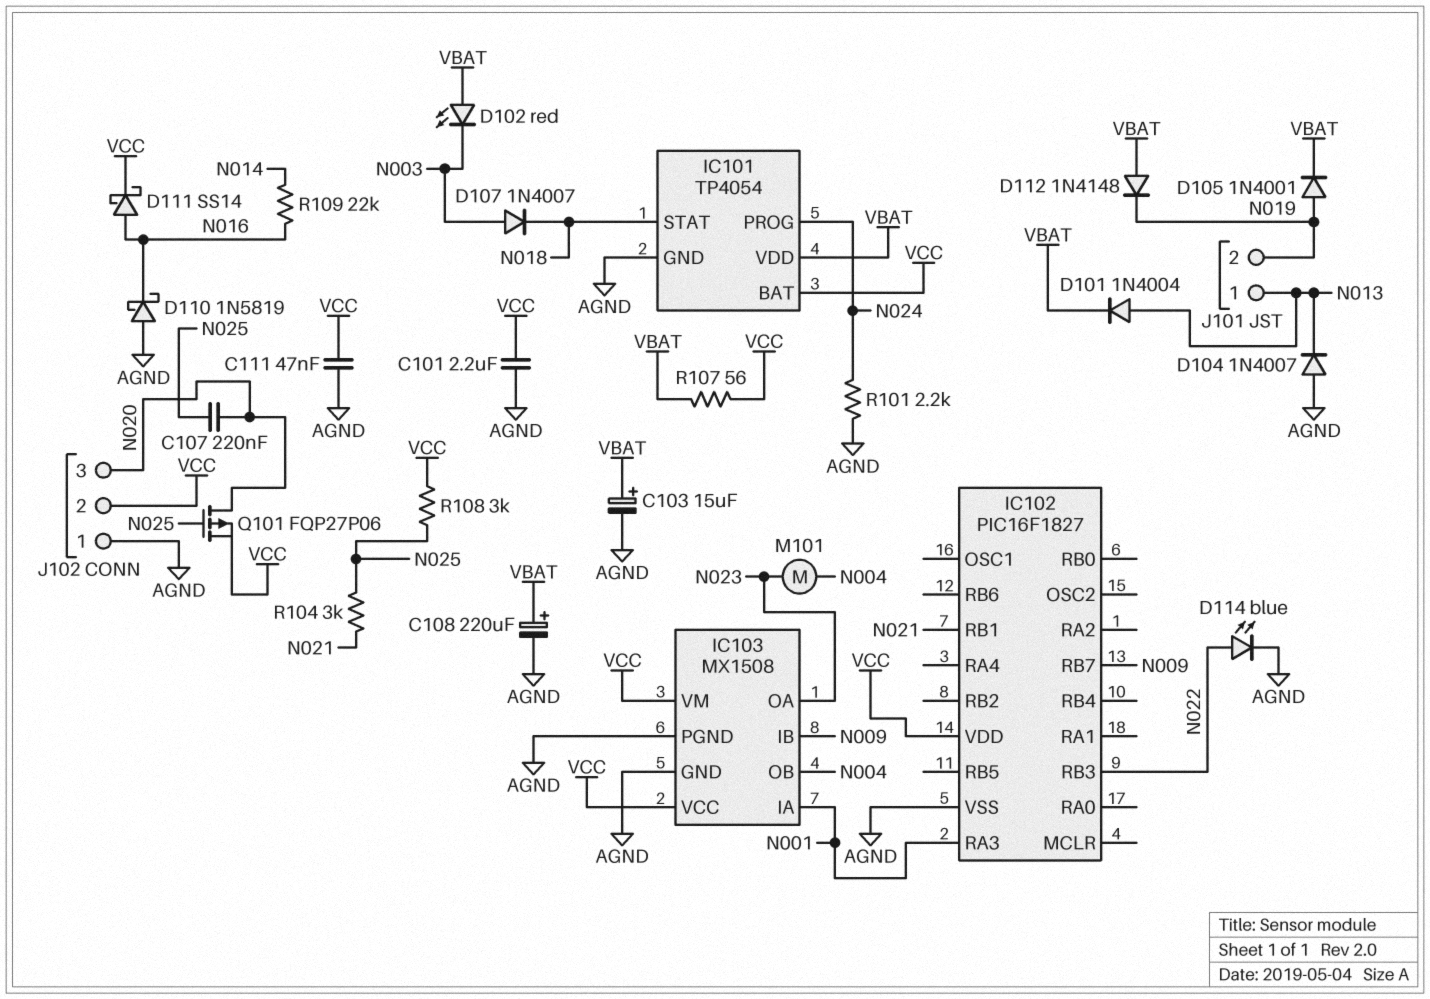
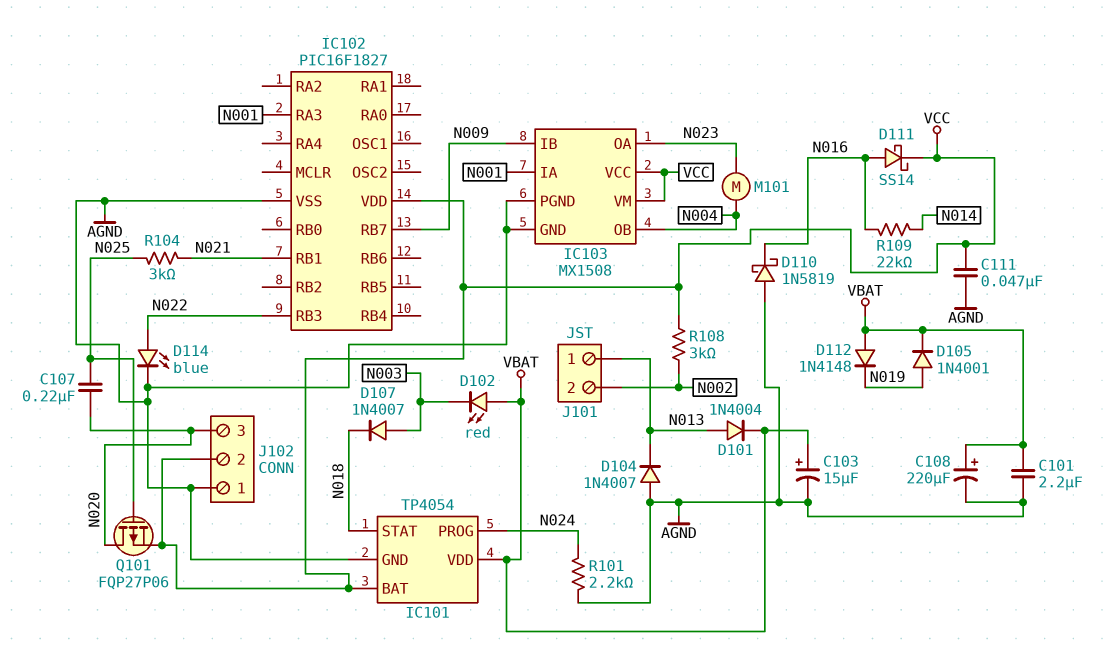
C101: 2.2uF (AGND, VCC) -> 2.2uF (AGND, VBAT)
J101 pin 2: N019 -> N002
R107: 56 (VBAT, VCC) -> none
R108: 3k (N025, VCC) -> 3k (N002, VCC)

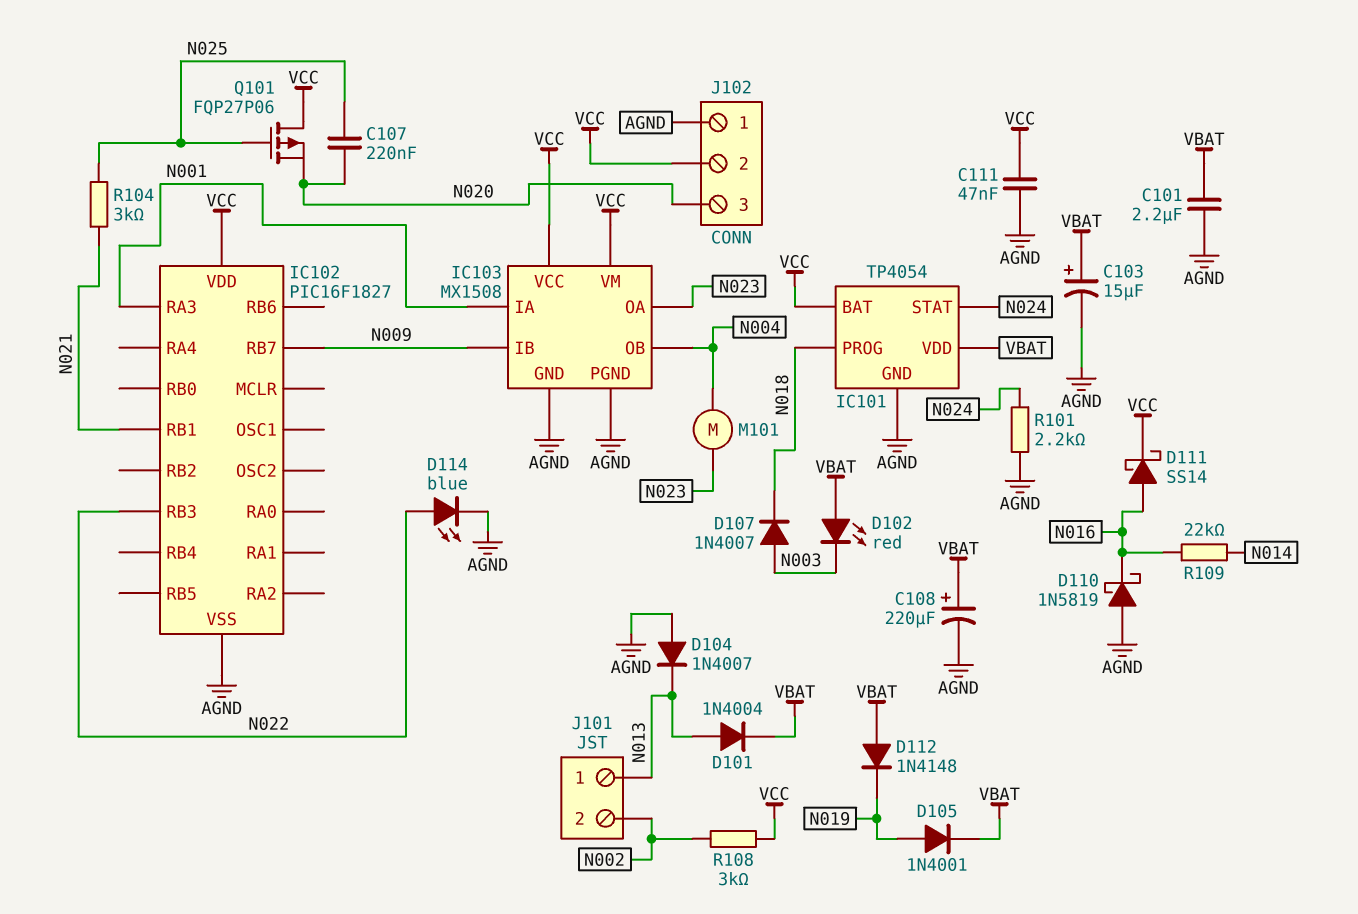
IC101 pin PROG: N024 -> N018
IC101 pin STAT: N018 -> N024
Q101: PMOS FQP27P06 (G N025, D N020, S VCC) -> PMOS FQP27P06 (G N025, D VCC, S N020)

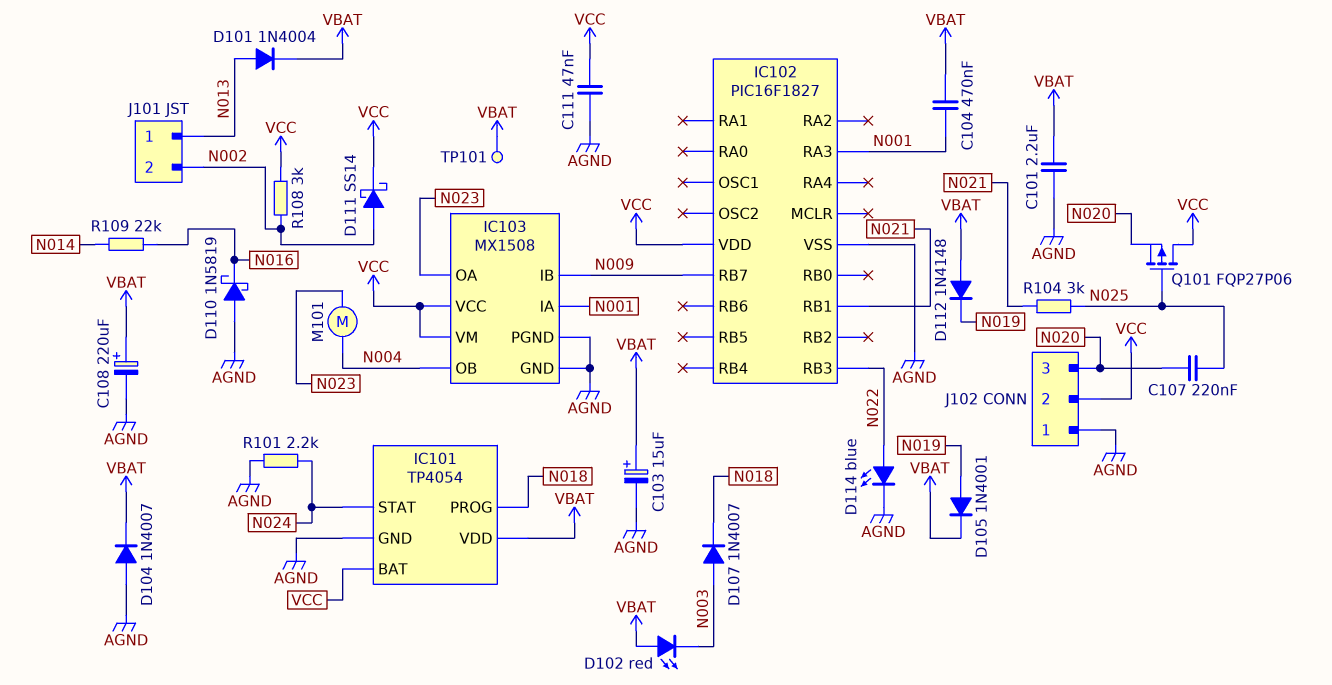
C104: none -> 470nF (N001, VBAT)
D104: diode 1N4007 (A AGND, K N013) -> diode 1N4007 (A AGND, K VBAT)
D111: schottky SS14 (A N016, K VCC) -> schottky SS14 (A N002, K VCC)
TP101: none -> test point (VBAT)

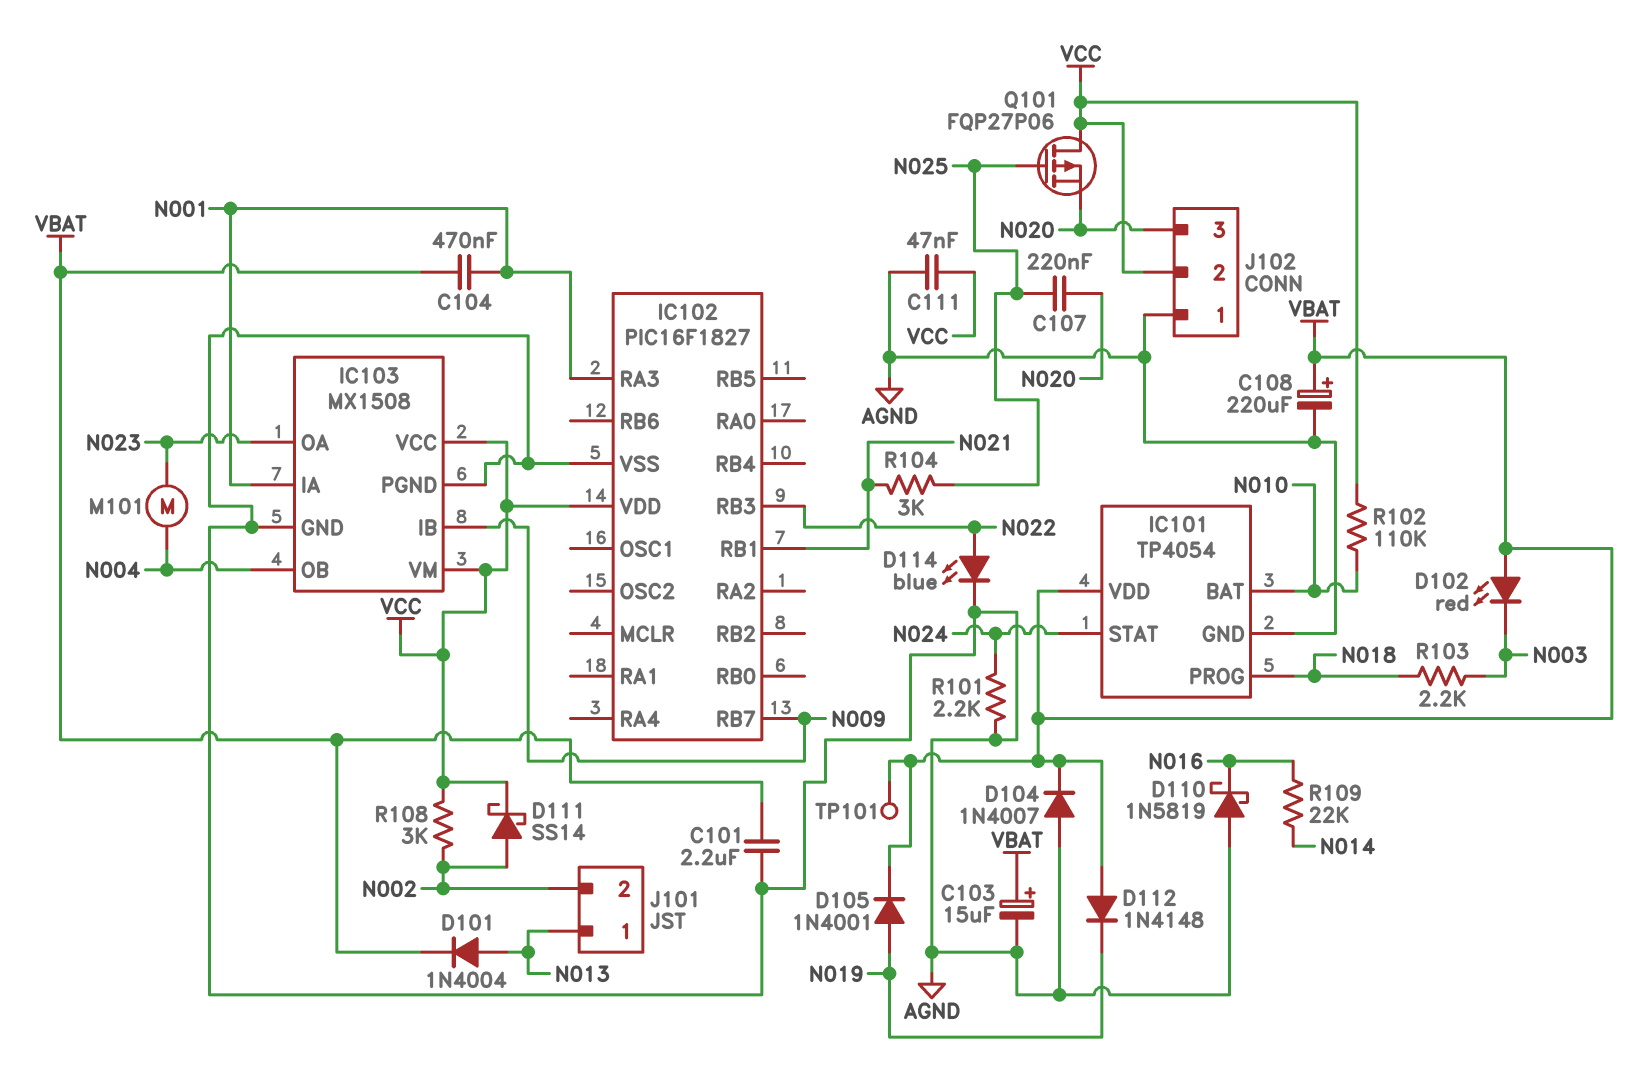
D107: diode 1N4007 (A N003, K N018) -> none
IC101 pin BAT: VCC -> N010
R102: none -> 110k (N010, VCC)
R103: none -> 2.2k (N003, N018)

